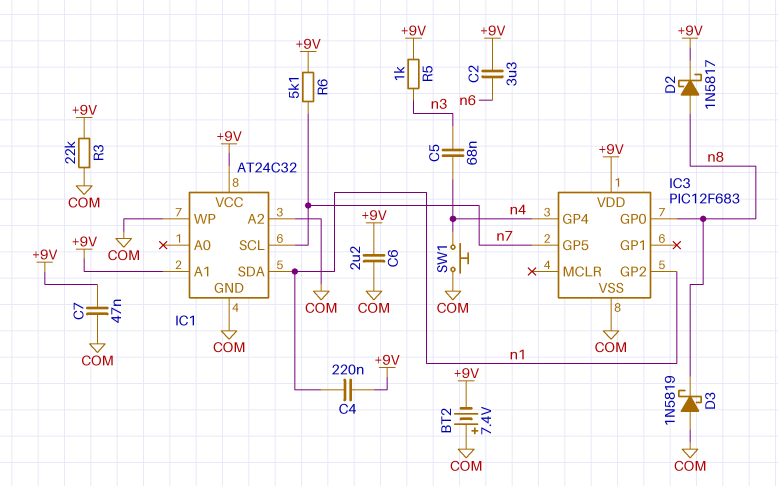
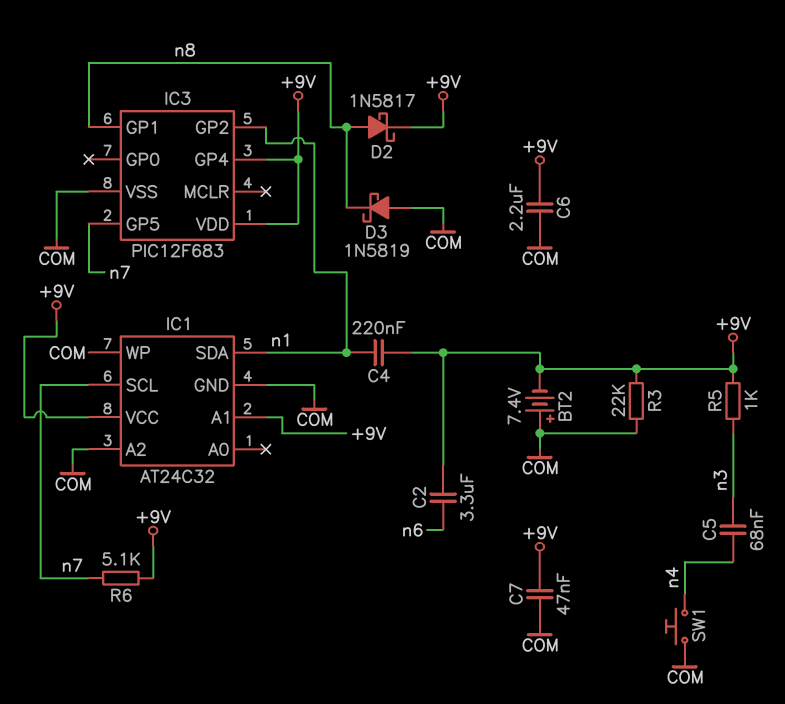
IC3 pin GP0: n8 -> none
IC3 pin GP1: none -> n8
IC3 pin GP4: n4 -> +9V

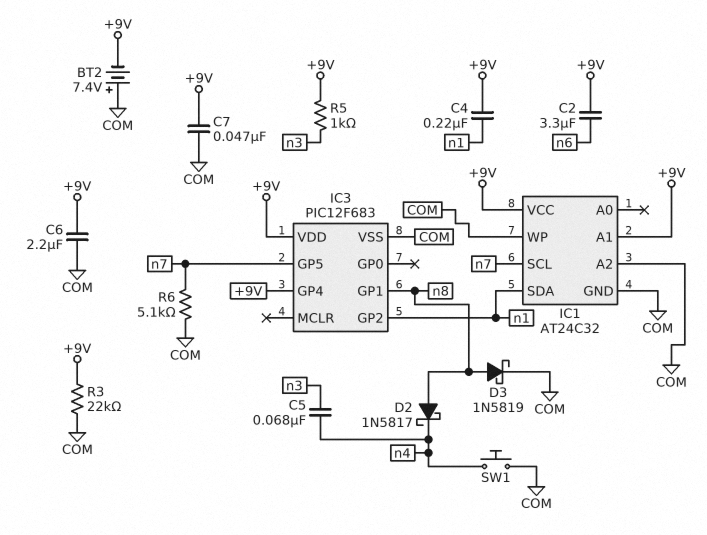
D2: schottky 1N5817 (A n8, K +9V) -> schottky 1N5817 (A n8, K n4)
D3: schottky 1N5819 (A COM, K n8) -> schottky 1N5819 (A n8, K COM)
R6: 5.1k (+9V, n7) -> 5.1k (COM, n7)

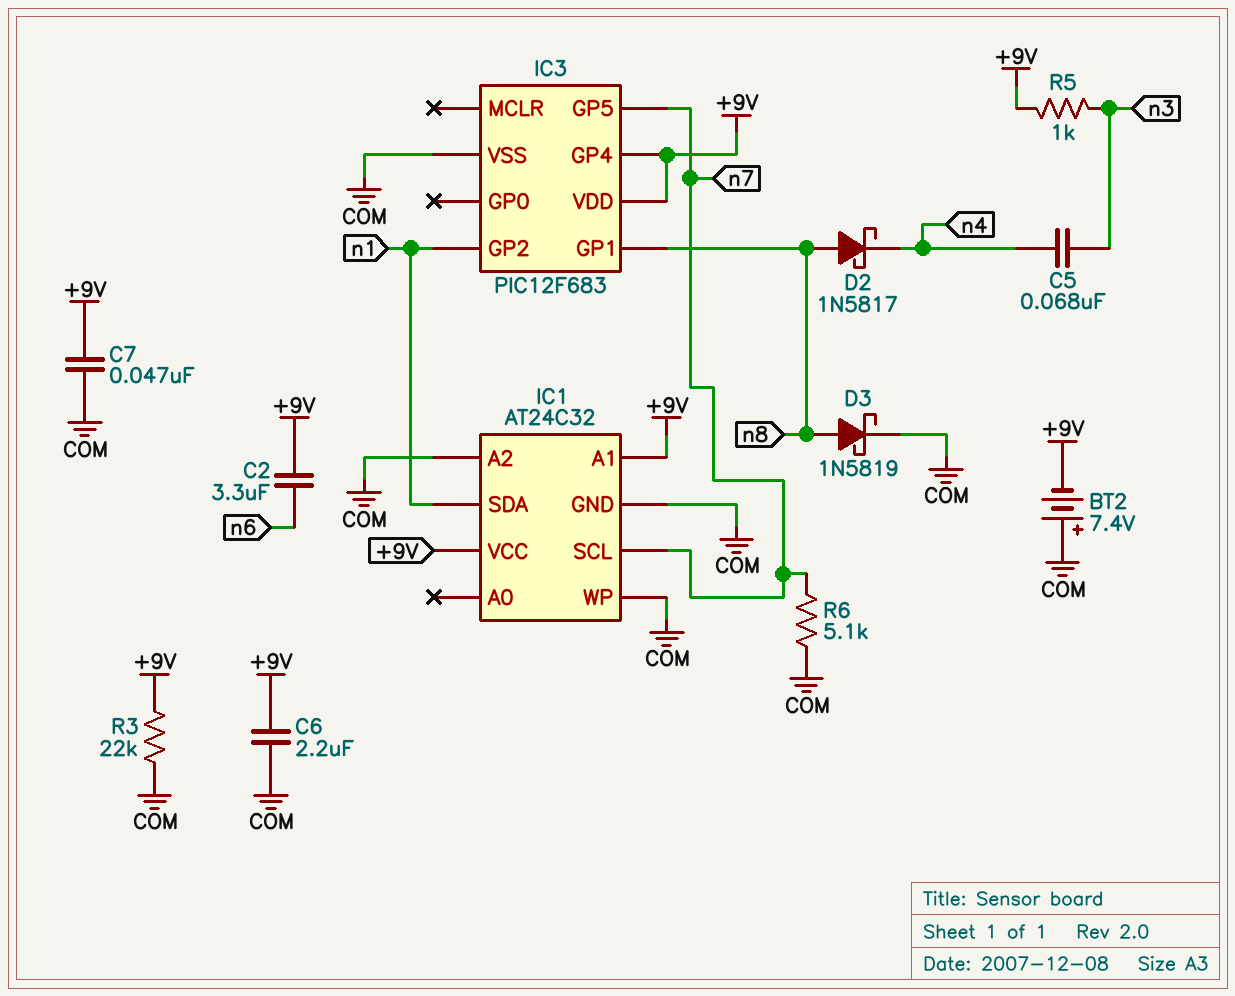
C4: 220nF (+9V, n1) -> none
SW1: button (COM, n4) -> none

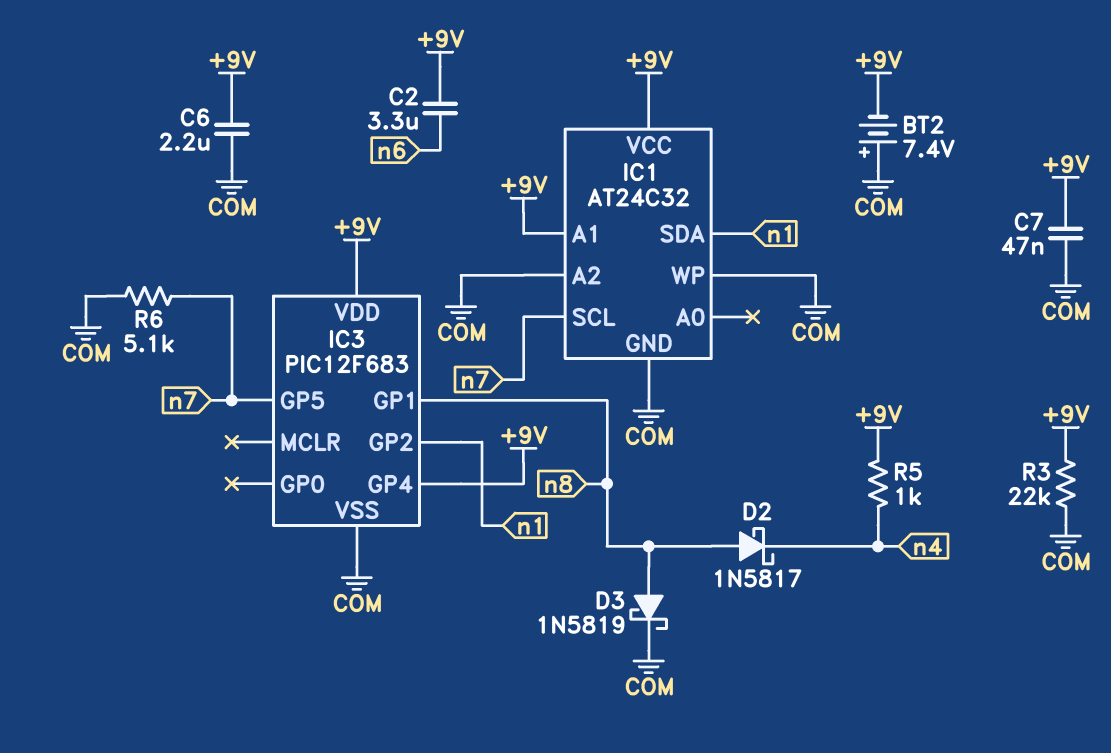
C5: 68nF (n3, n4) -> none
R5: 1k (+9V, n3) -> 1k (+9V, n4)

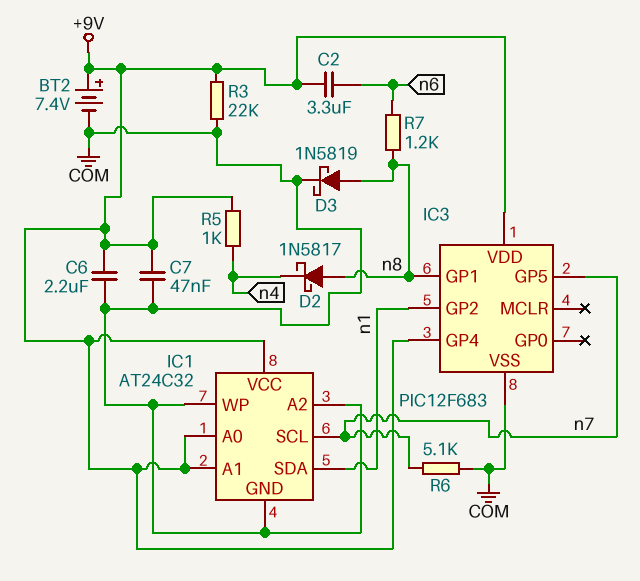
BT2: 7.4V (plus COM, minus +9V) -> 7.4V (plus +9V, minus COM)
IC1 pin A0: none -> +9V
R7: none -> 1.2k (n6, n8)

